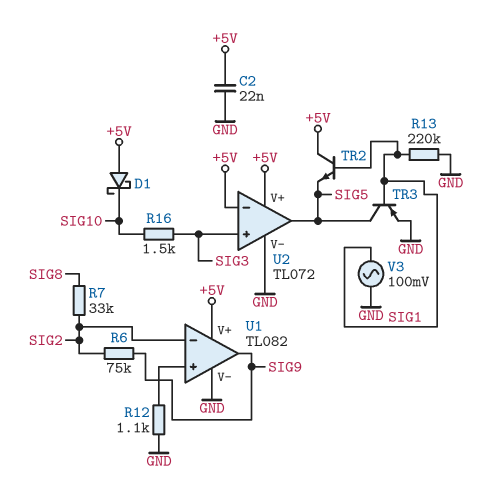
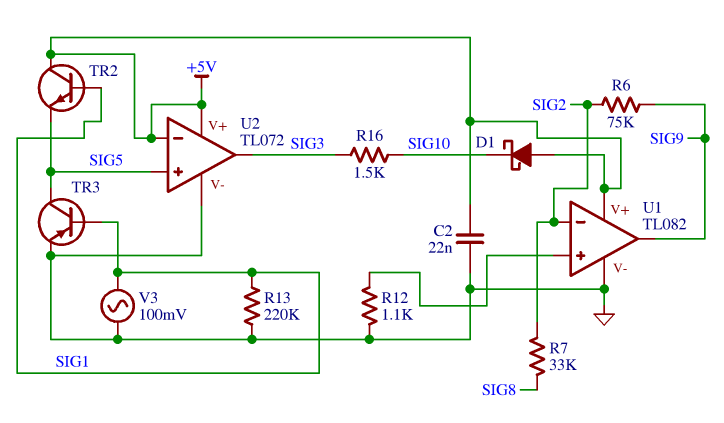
U2 pin in+: SIG3 -> SIG5
U2 pin out: SIG5 -> SIG3

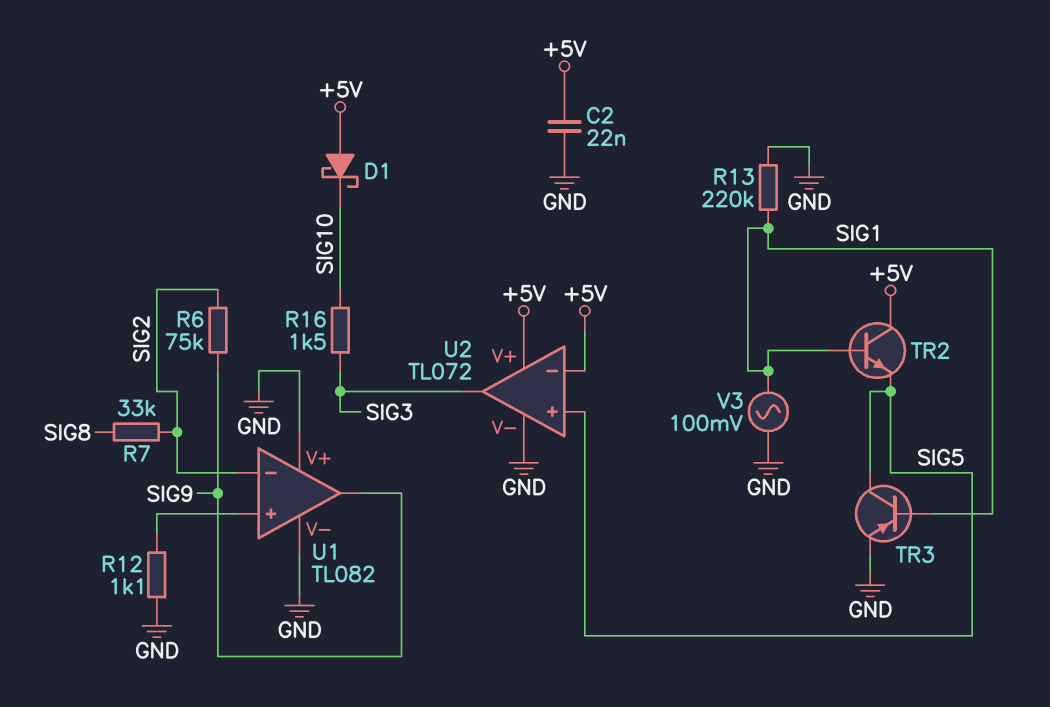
U1 pin V+: +5V -> GND

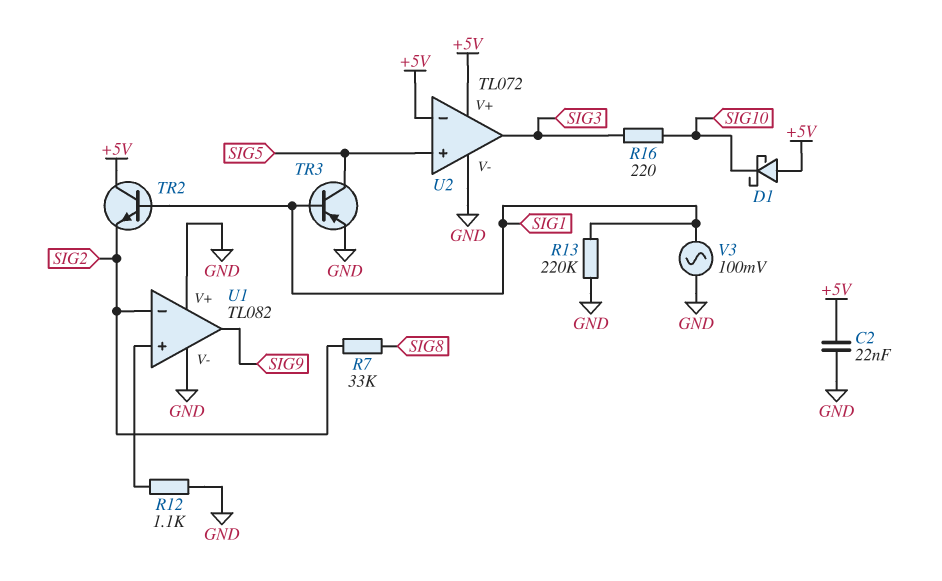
R6: 75k (SIG2, SIG9) -> none
R16: 1.5k (SIG3, SIG10) -> 220 (SIG3, SIG10)
TR2: NPN (B SIG1, C +5V, E SIG5) -> NPN (B SIG1, C +5V, E SIG2)

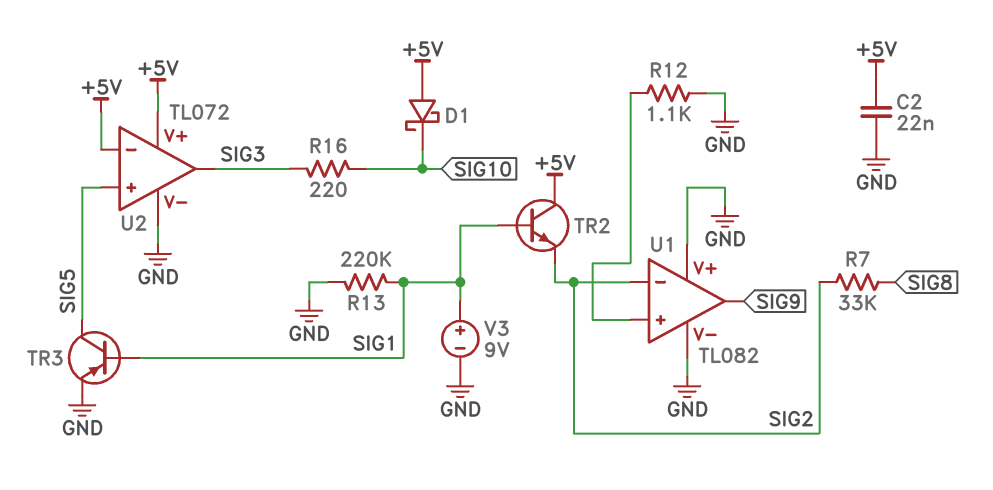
V3: AC 100mV (GND, SIG1) -> 9V (plus SIG1, minus GND)

